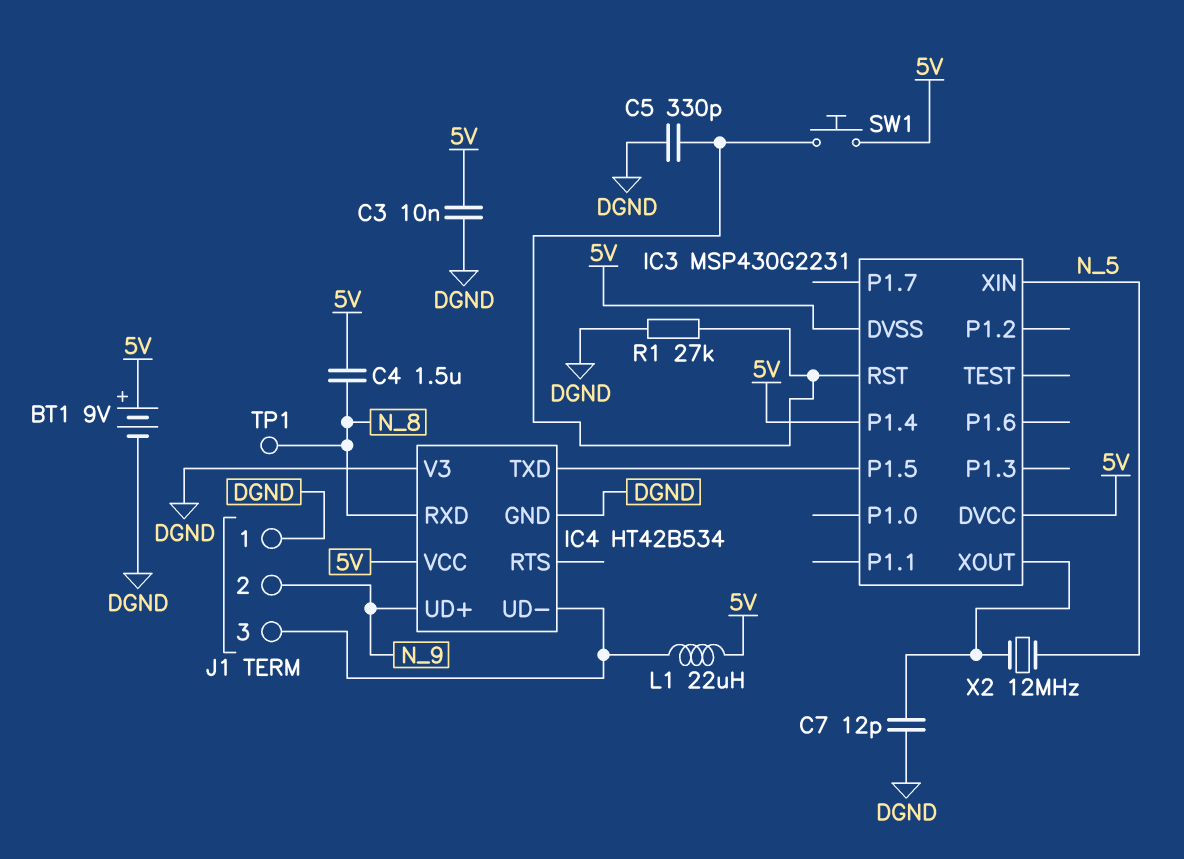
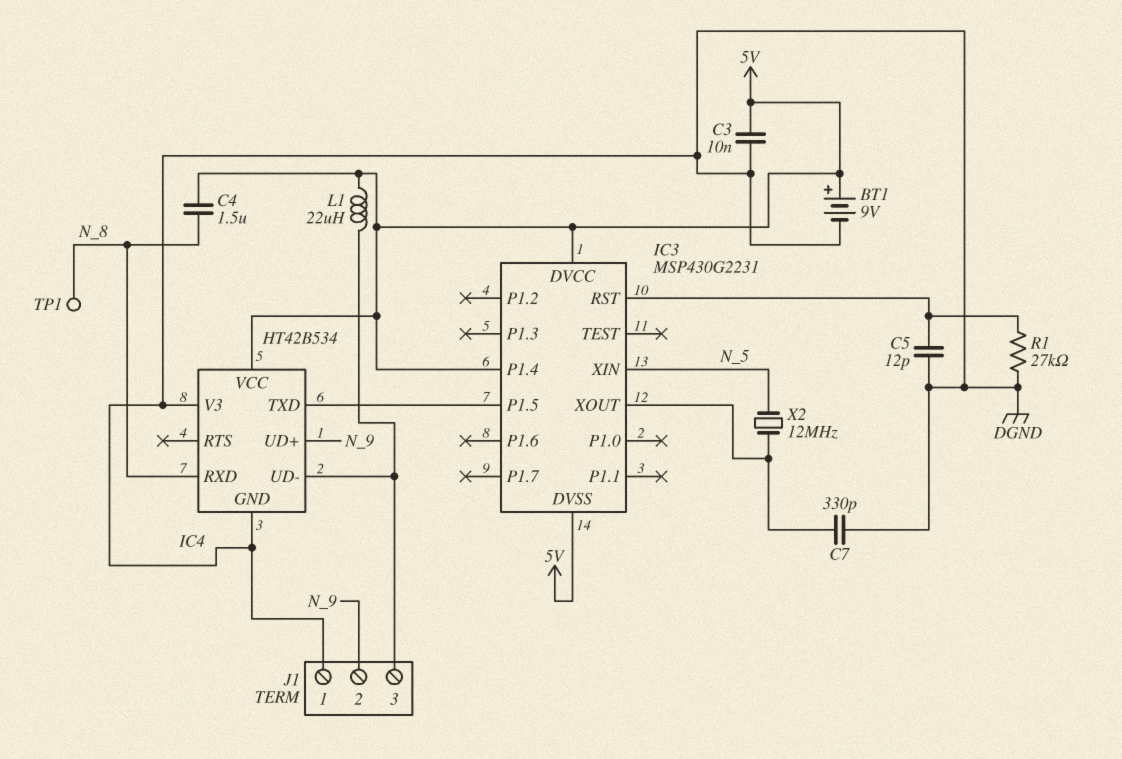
C5: 330pF (DGND, IC3/RST) -> 12pF (DGND, IC3/RST)
C7: 12pF (DGND, IC3/XOUT) -> 330pF (DGND, IC3/XOUT)
SW1: button (5V, IC3/RST) -> none

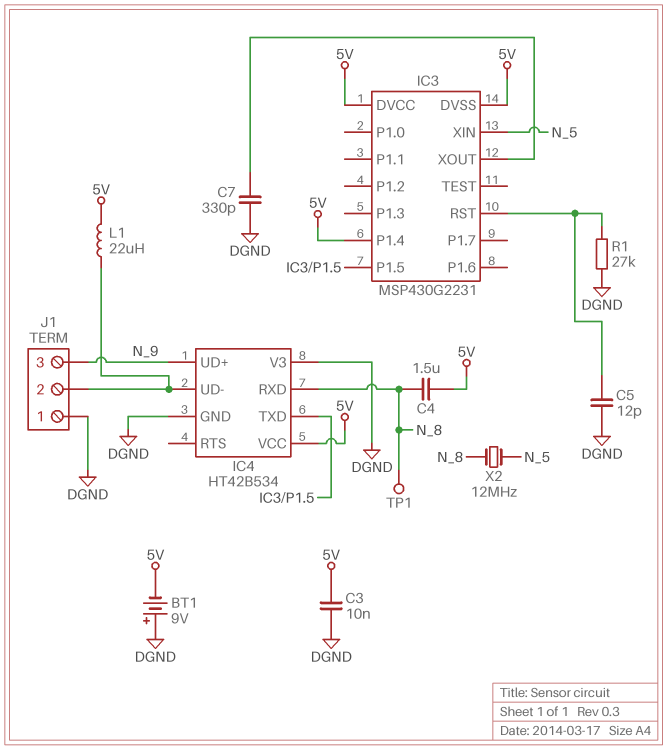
BT1: 9V (plus 5V, minus DGND) -> 9V (plus DGND, minus 5V)
J1 pin 2: N_9 -> IC4/UD-
J1 pin 3: IC4/UD- -> N_9
X2: 12MHz (IC3/XOUT, N_5) -> 12MHz (N_5, N_8)

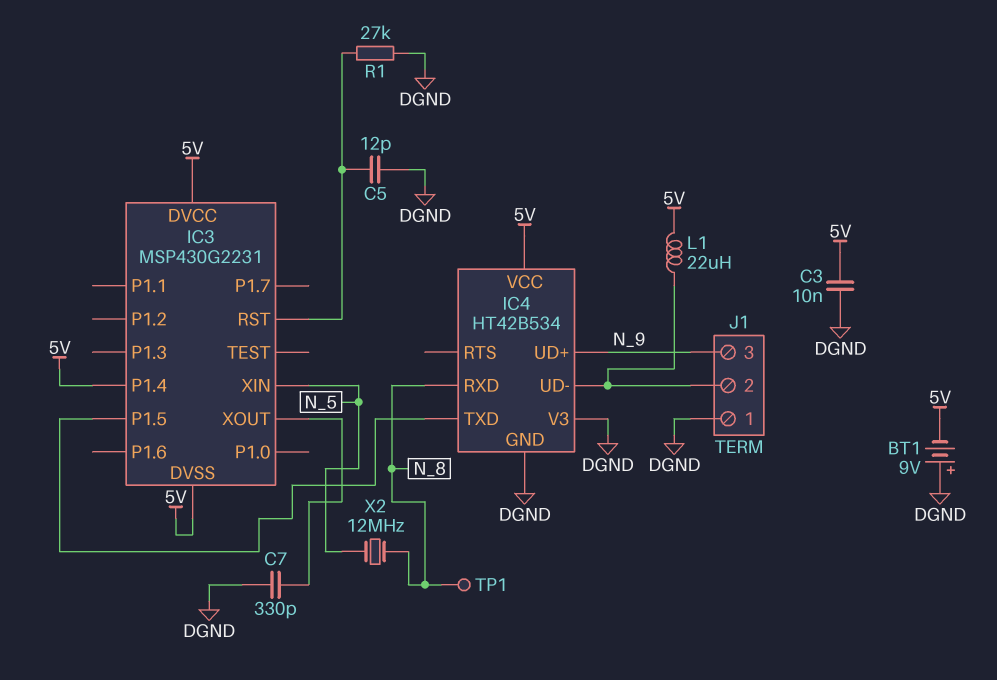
C4: 1.5uF (5V, N_8) -> none

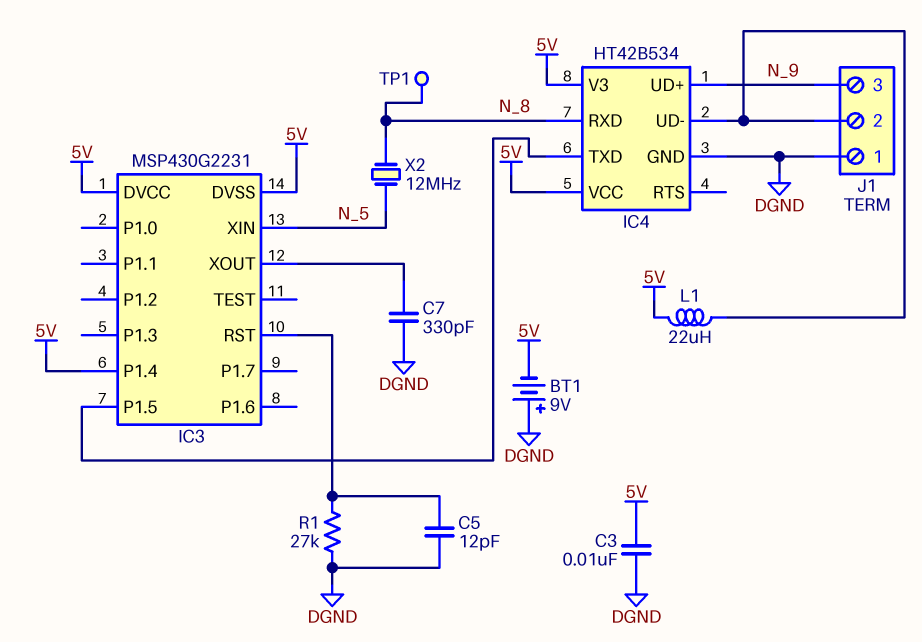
IC4 pin V3: DGND -> 5V

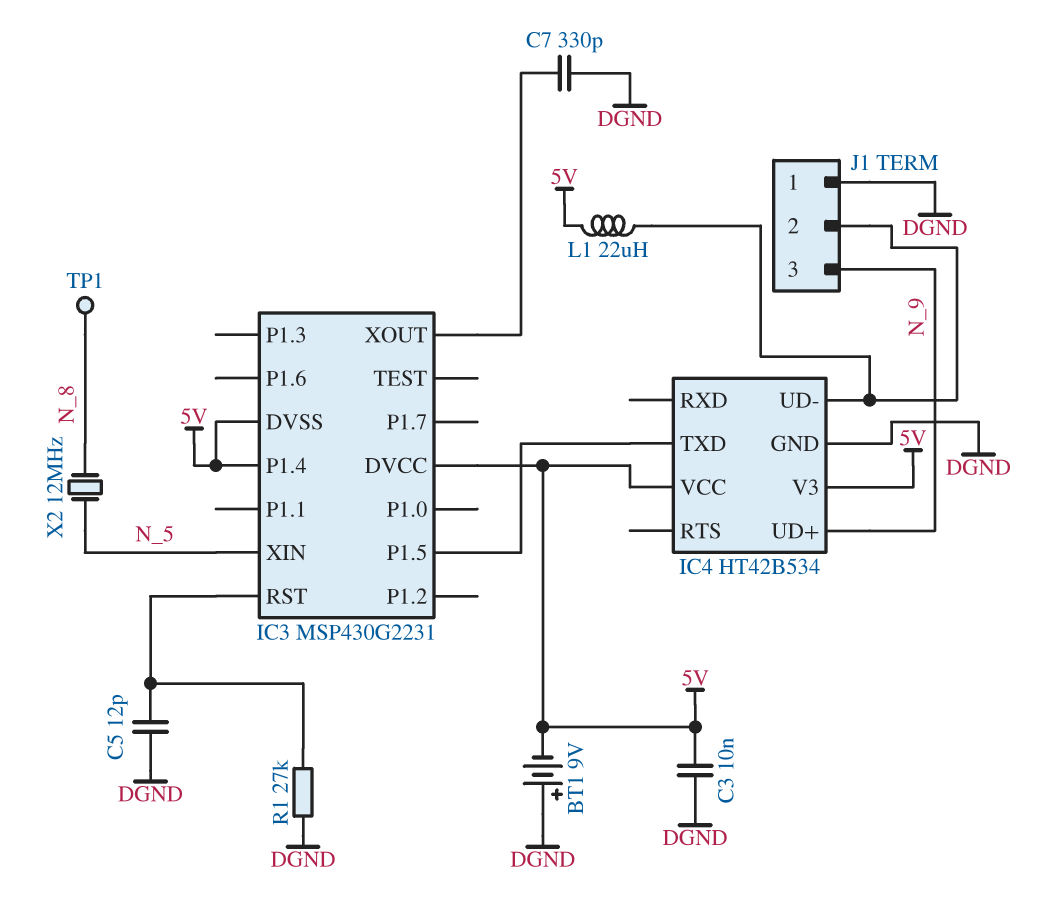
IC4 pin RXD: N_8 -> none

